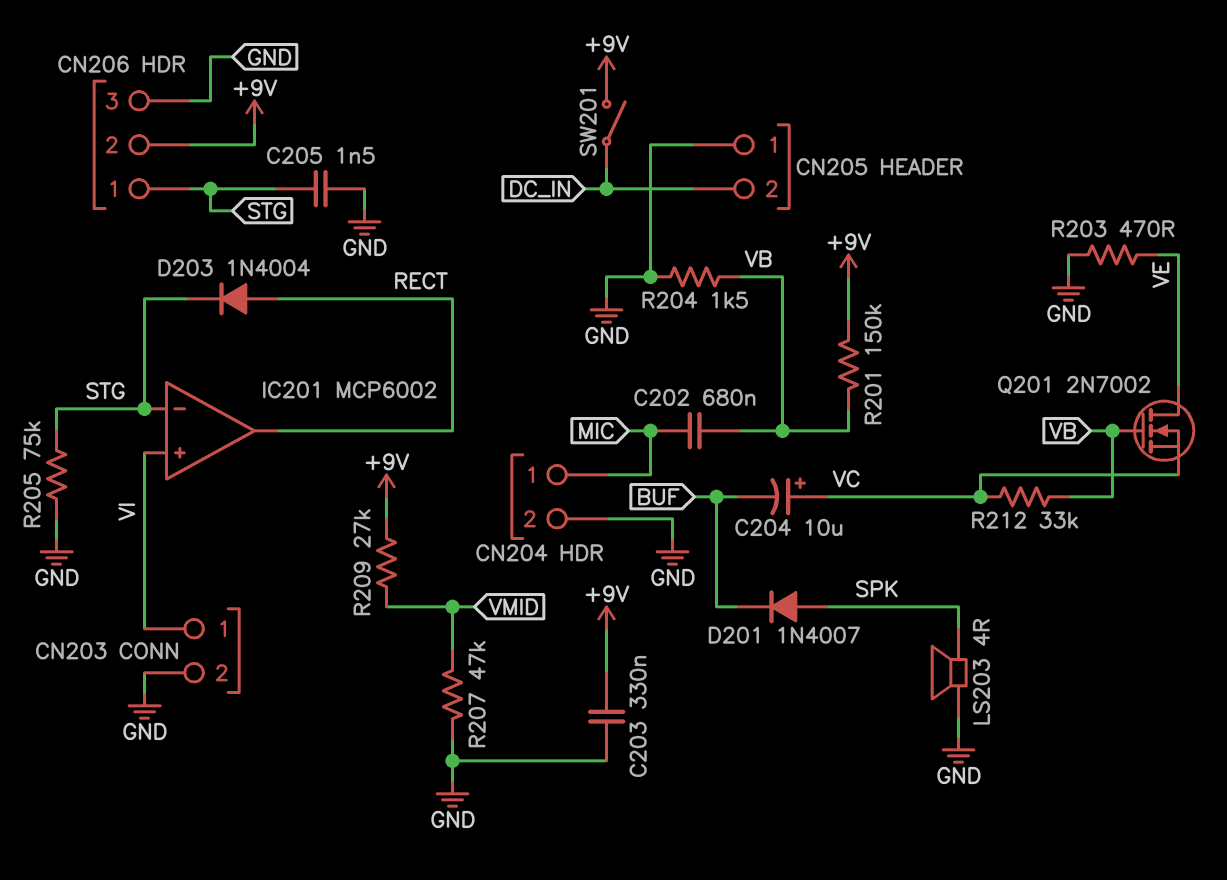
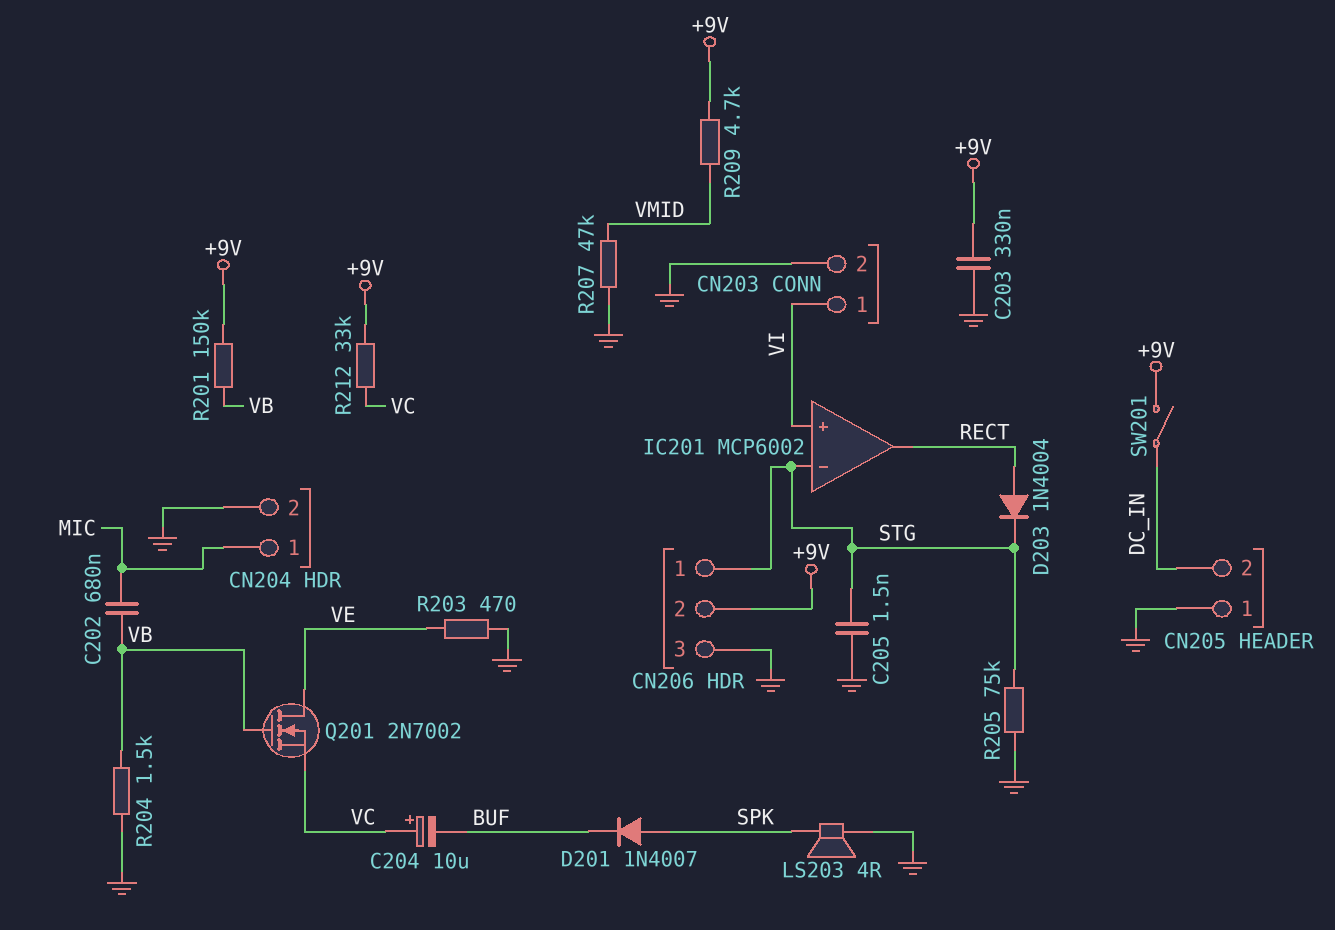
R209: 27k (+9V, VMID) -> 4.7k (+9V, VMID)
R212: 33k (VB, VC) -> 33k (+9V, VC)

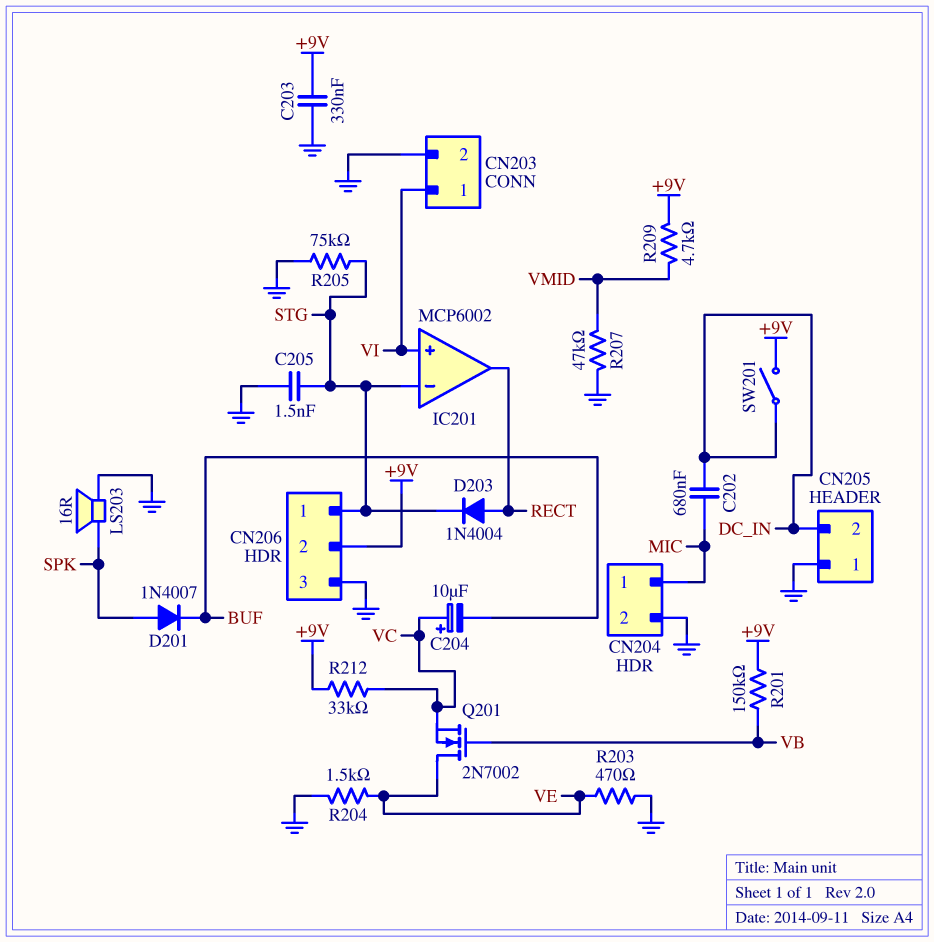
C202: 680nF (MIC, VB) -> 680nF (DC_IN, MIC)
LS203: speaker 4R (GND, SPK) -> speaker 16R (GND, SPK)
R204: 1.5k (GND, VB) -> 1.5k (GND, VE)

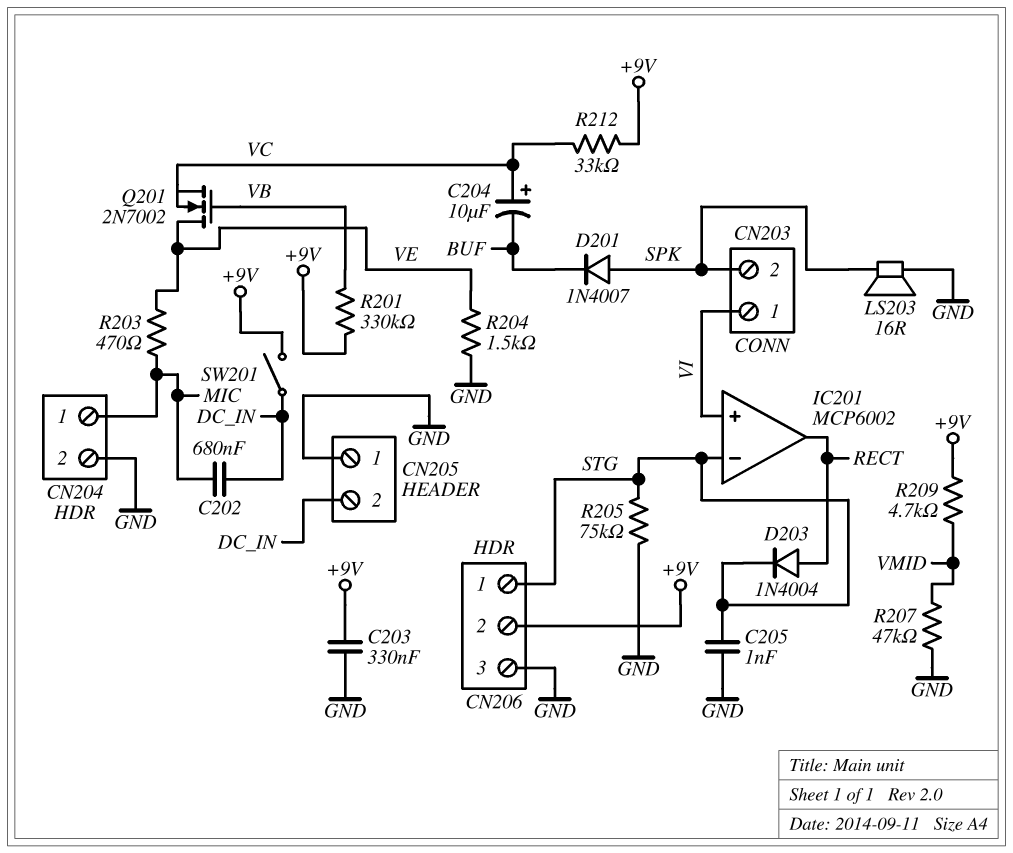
C205: 1.5nF (GND, STG) -> 1nF (GND, STG)
CN203 pin 2: GND -> SPK
R201: 150k (+9V, VB) -> 330k (+9V, VB)
R203: 470 (GND, VE) -> 470 (MIC, VE)

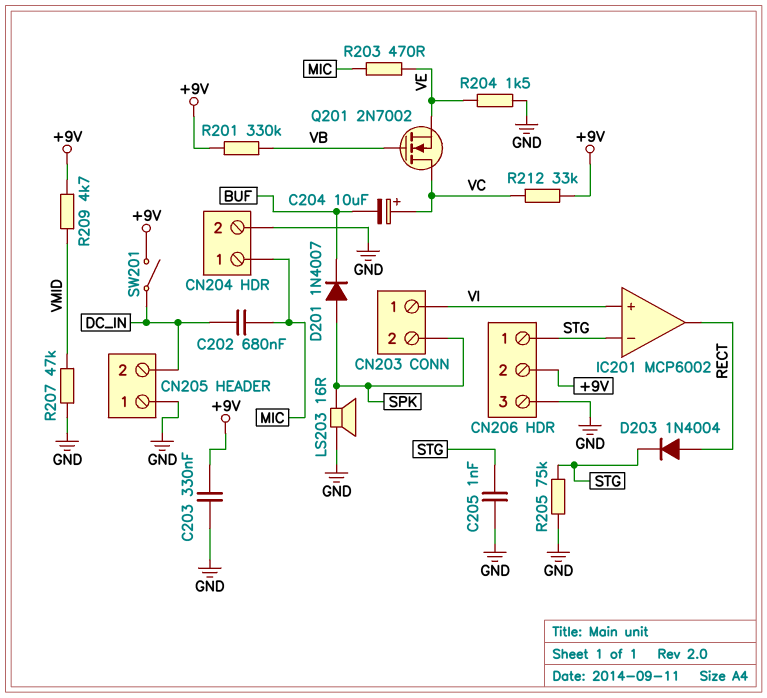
Q201: NMOS 2N7002 (G VB, D VE, S VC) -> NMOS 2N7002 (G VB, D VC, S VE)

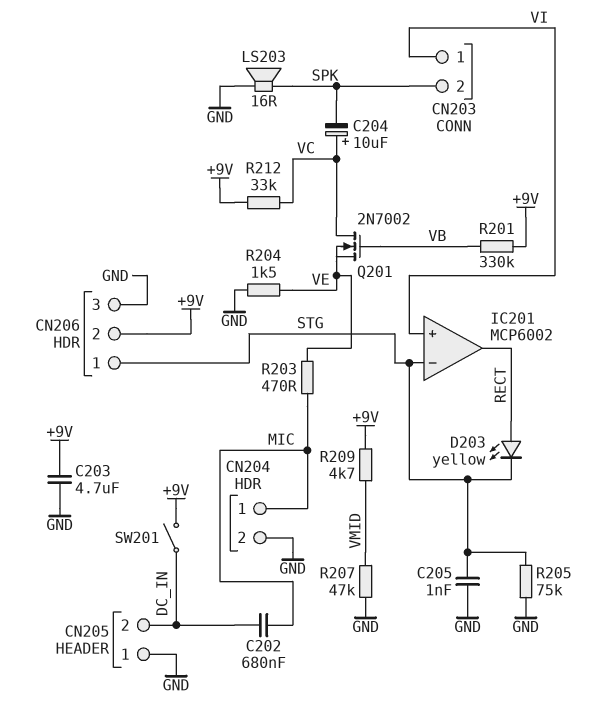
C203: 330nF (+9V, GND) -> 4.7uF (+9V, GND)
C204: 10uF (plus VC, minus BUF) -> 10uF (plus VC, minus SPK)
D201: diode 1N4007 (A SPK, K BUF) -> none
D203: diode 1N4004 (A RECT, K STG) -> LED yellow (A RECT, K STG)

